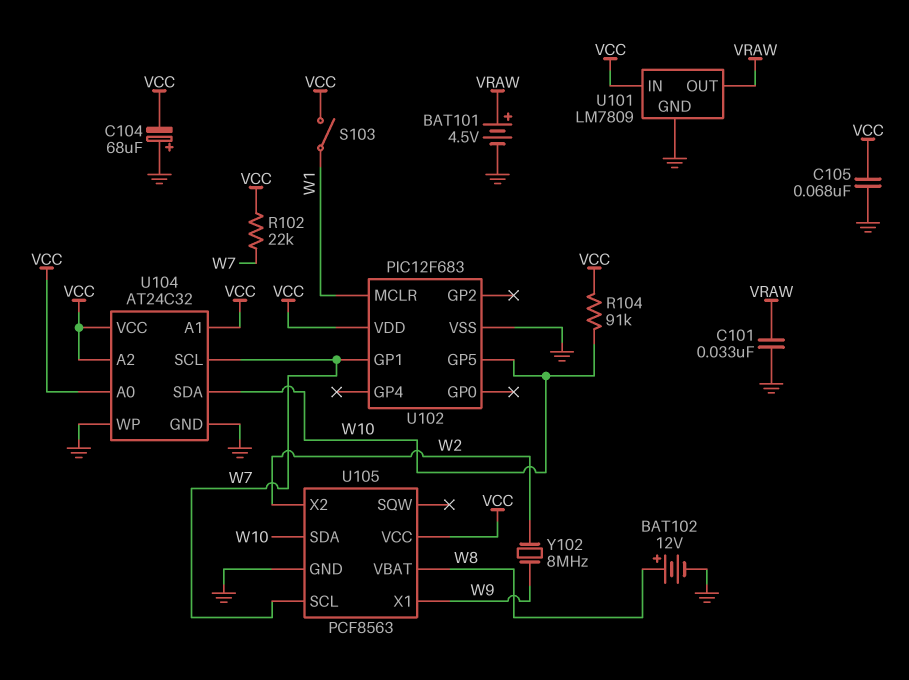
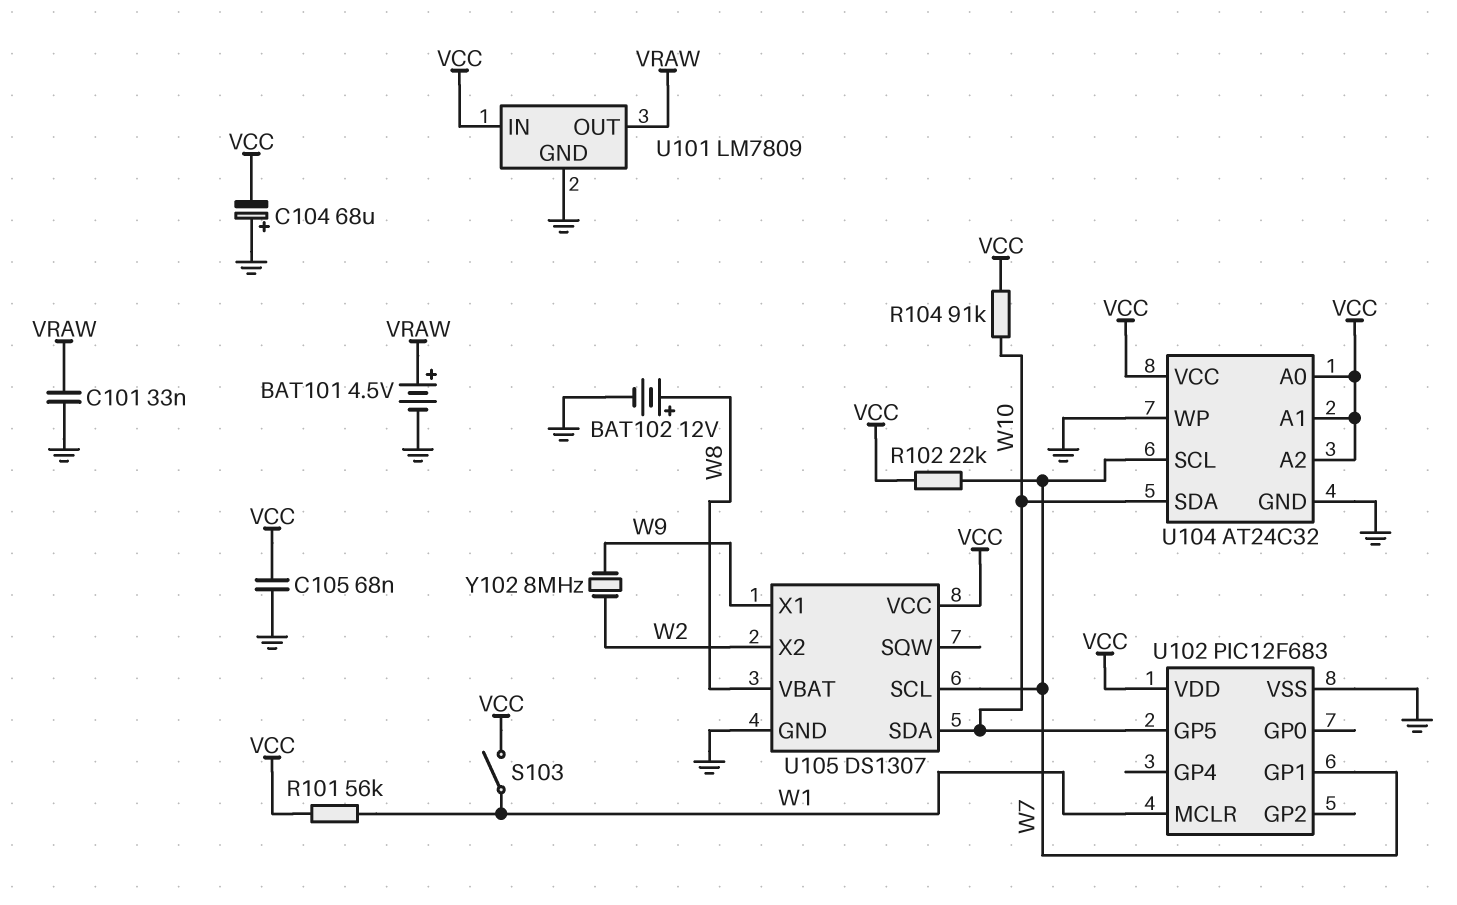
R101: none -> 56k (VCC, W1)
U105: PCF8563 -> DS1307

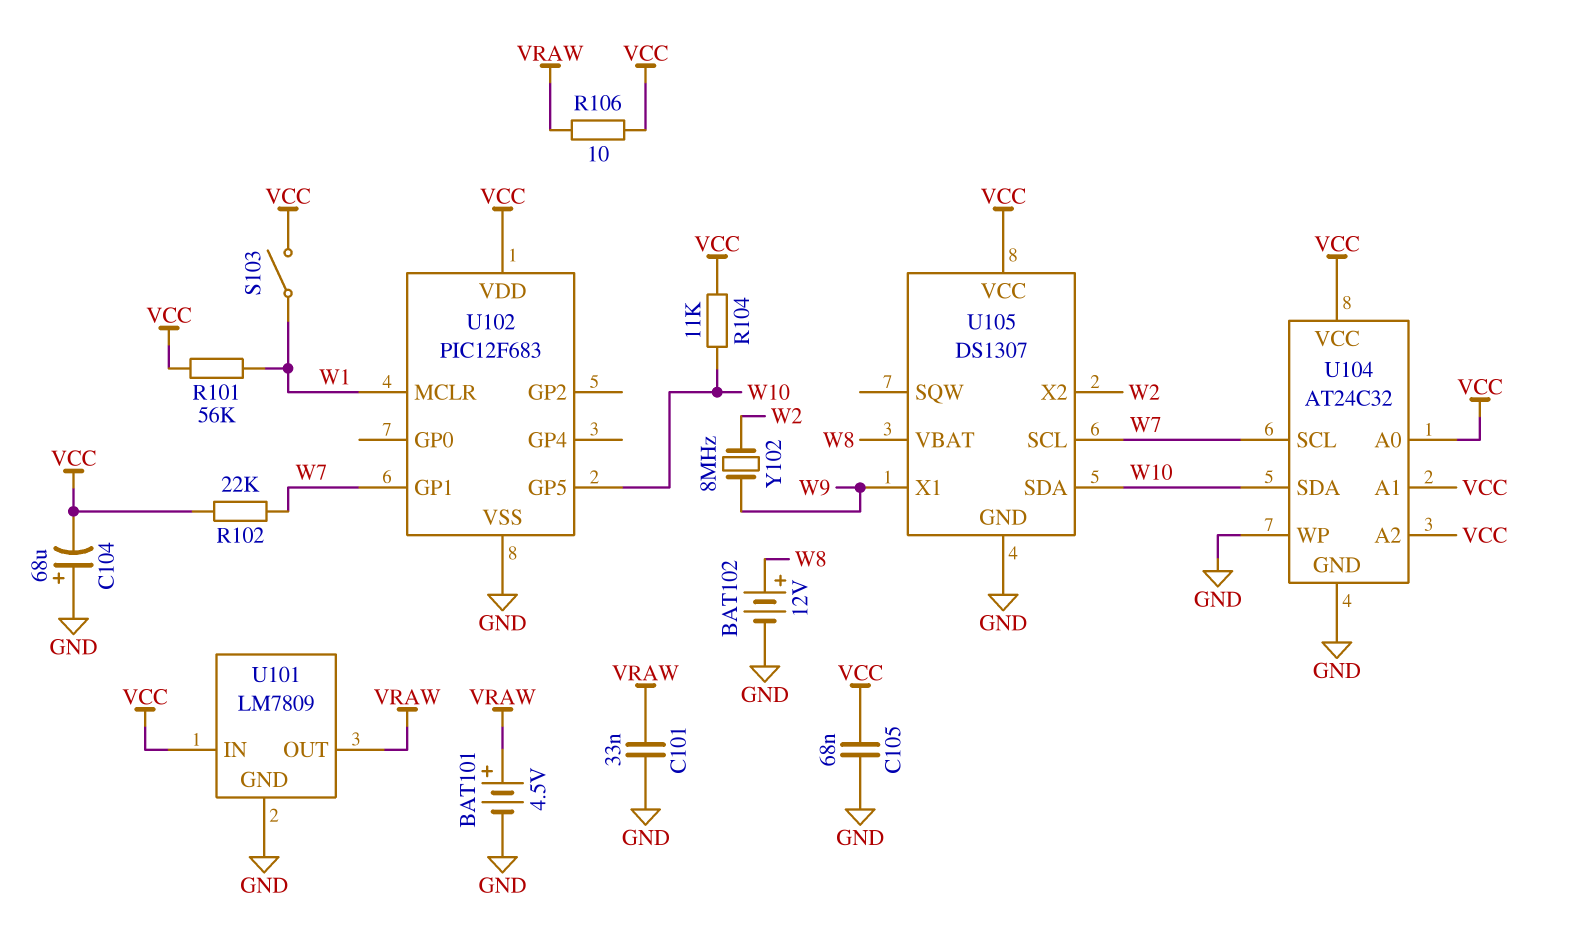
R104: 91k (VCC, W10) -> 11k (VCC, W10)
R106: none -> 10 (VCC, VRAW)

